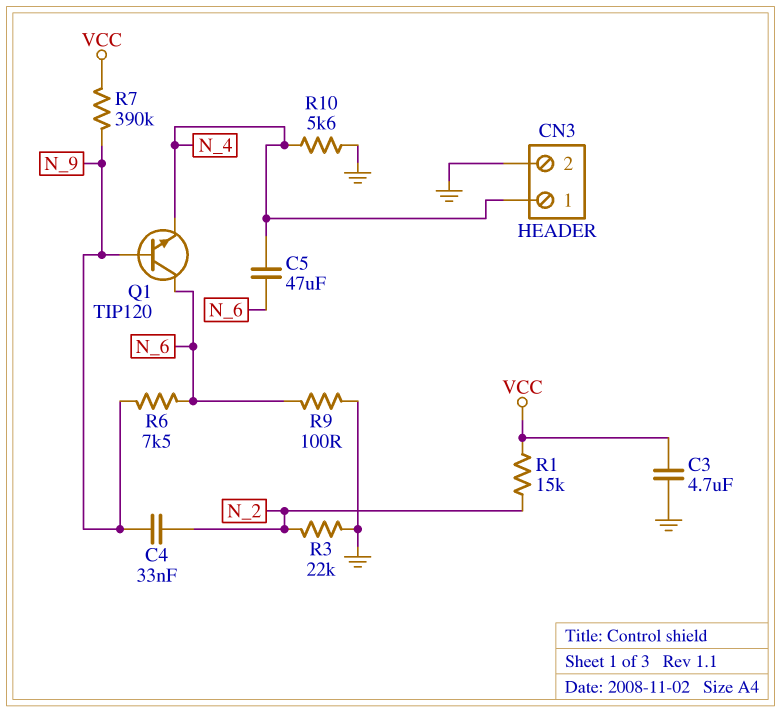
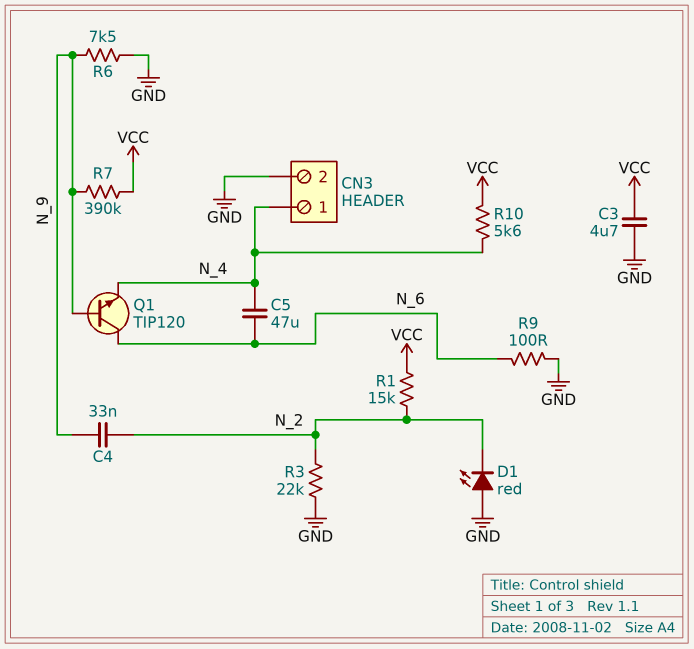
D1: none -> LED red (A GND, K N_2)
R6: 7.5k (N_6, N_9) -> 7.5k (GND, N_9)
R10: 5.6k (GND, N_4) -> 5.6k (N_4, VCC)

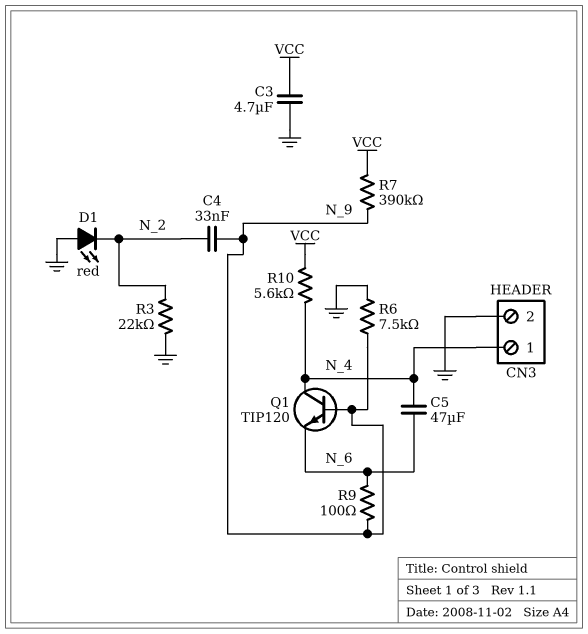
Q1: NPN TIP120 (B N_9, C N_6, E N_4) -> NPN TIP120 (B N_9, C N_4, E N_6)
R1: 15k (N_2, VCC) -> none
R9: 100 (GND, N_6) -> 100 (N_6, N_9)

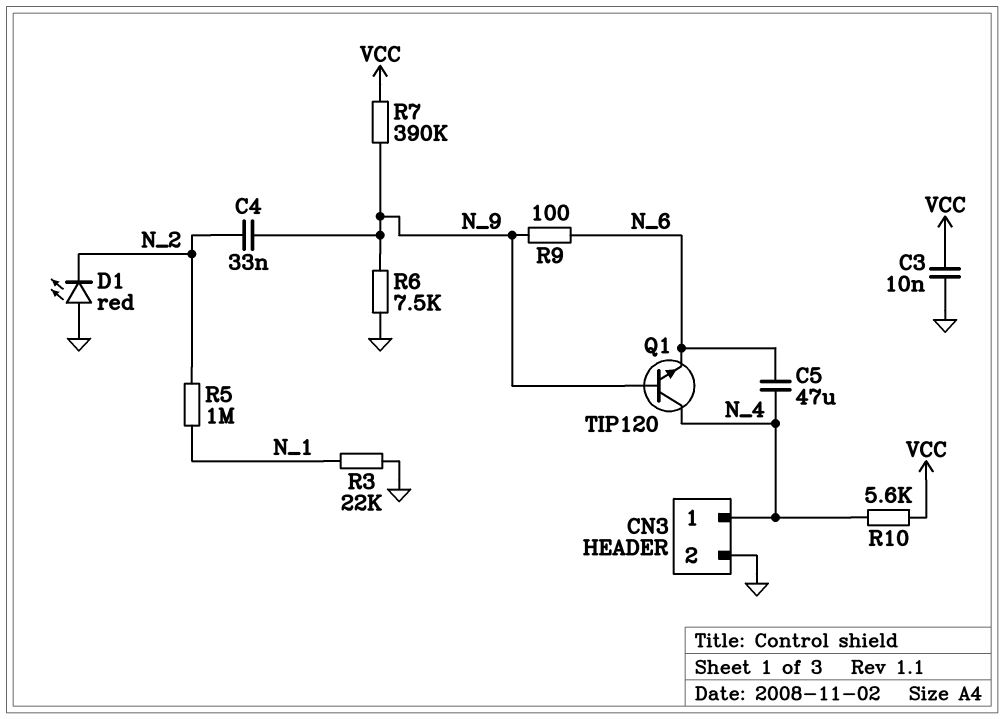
C3: 4.7uF (GND, VCC) -> 10nF (GND, VCC)
R3: 22k (GND, N_2) -> 22k (GND, N_1)
R5: none -> 1M (N_1, N_2)

